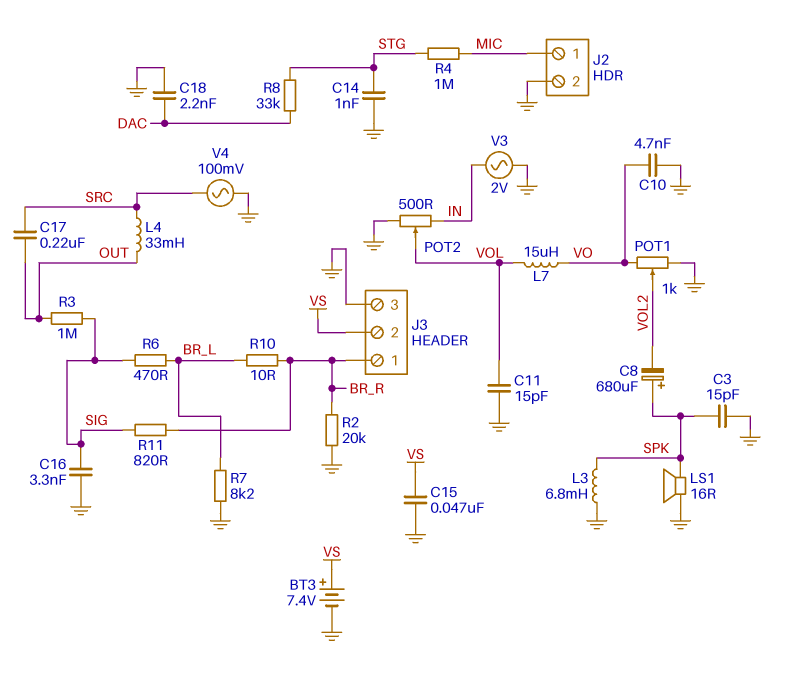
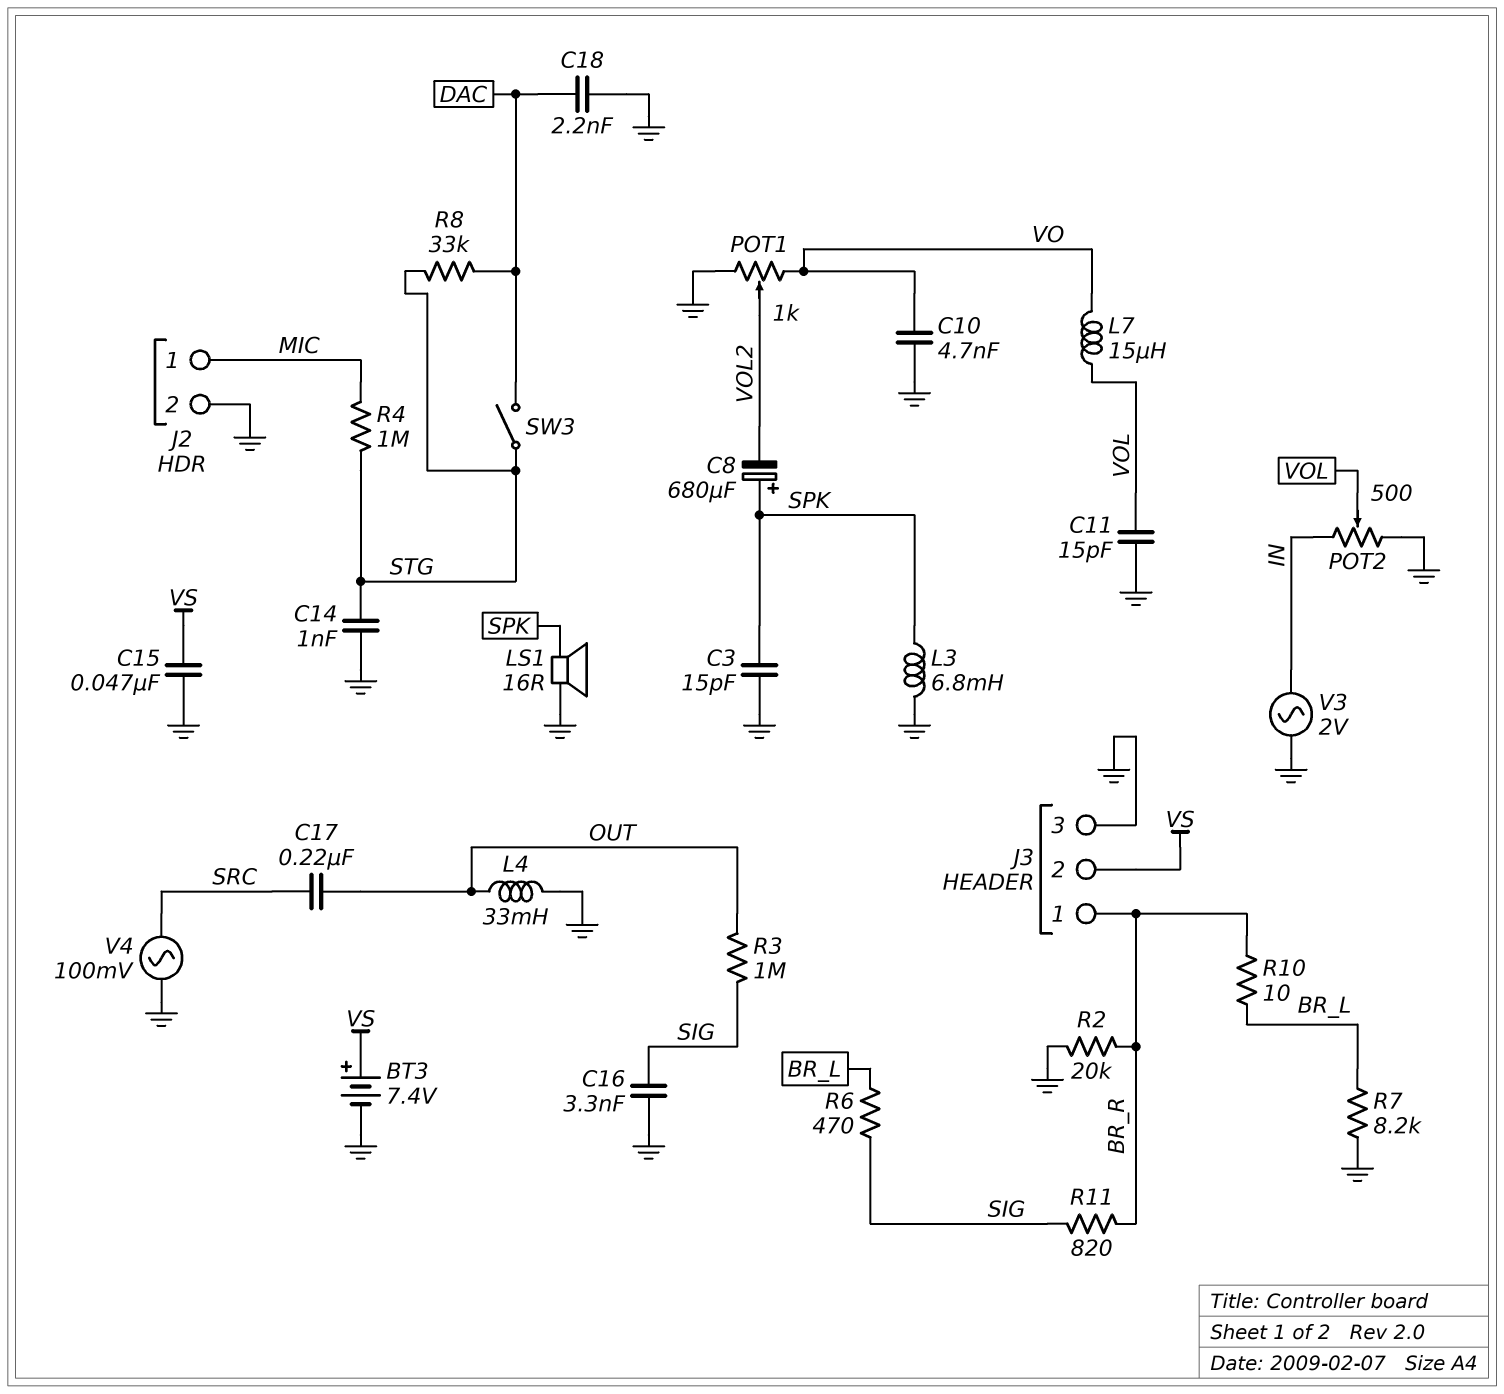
L4: 33mH (OUT, SRC) -> 33mH (GND, OUT)
SW3: none -> switch (DAC, STG)

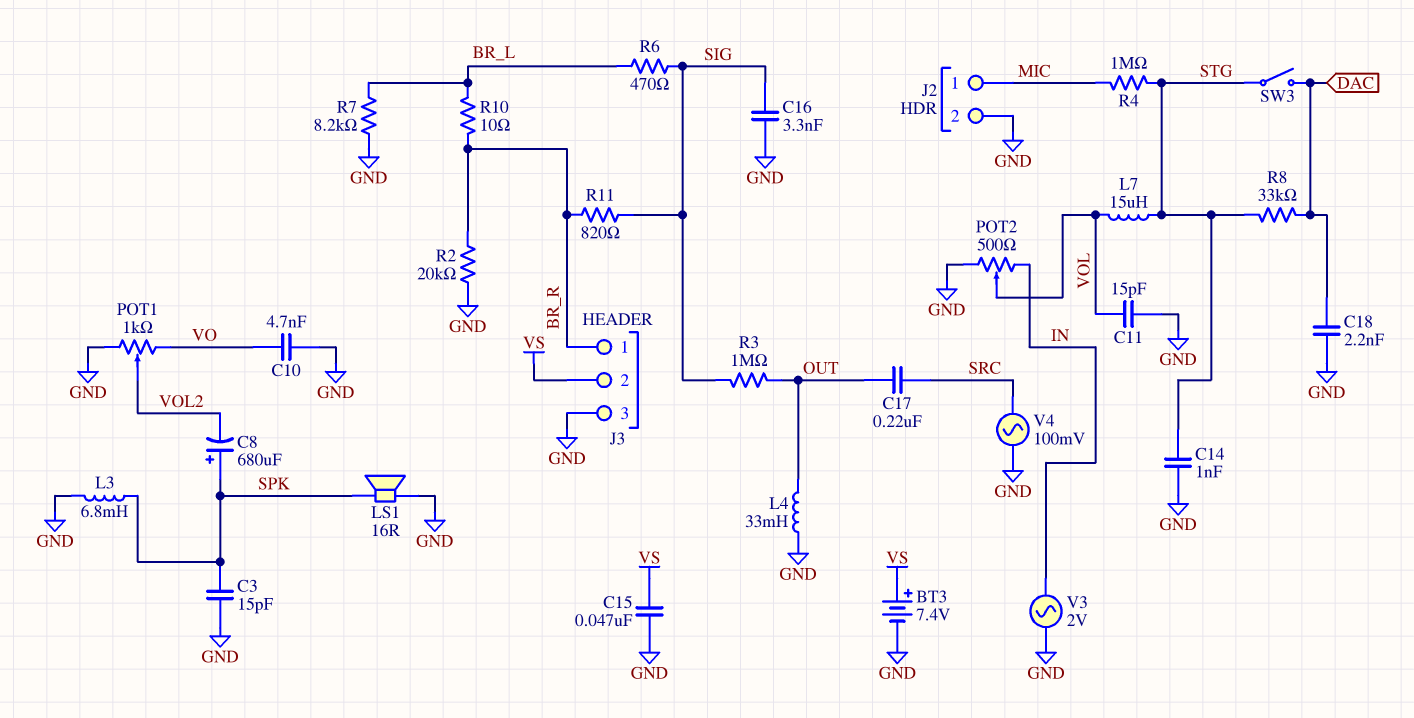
L7: 15uH (VO, VOL) -> 15uH (STG, VOL)

